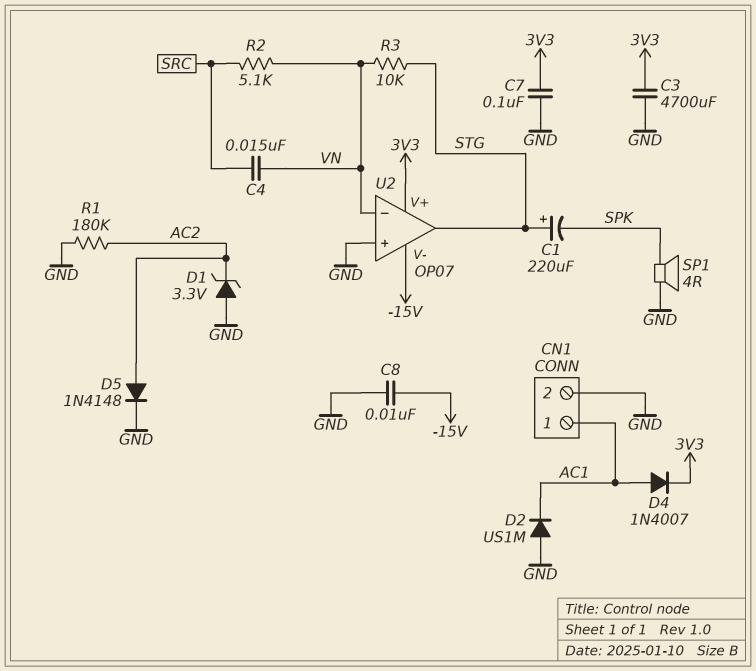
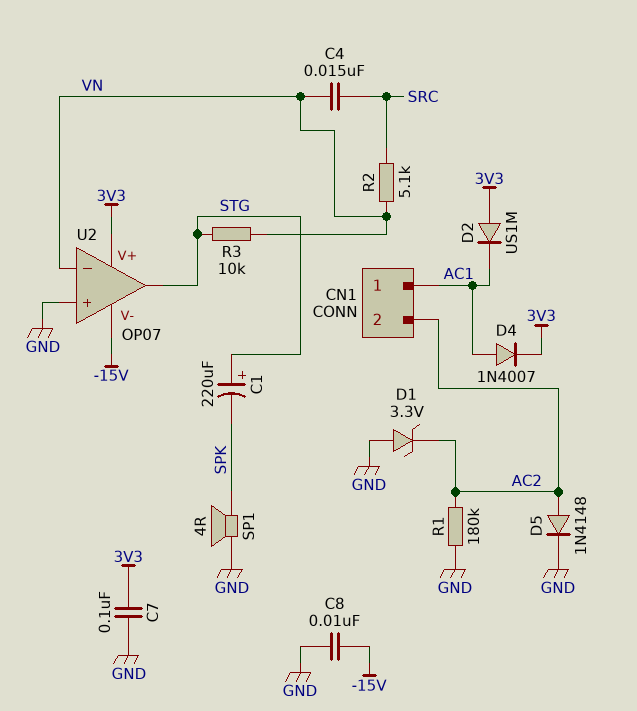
C3: 4700uF (3V3, GND) -> none
CN1 pin 2: GND -> AC2
D2: diode US1M (A GND, K AC1) -> diode US1M (A 3V3, K AC1)

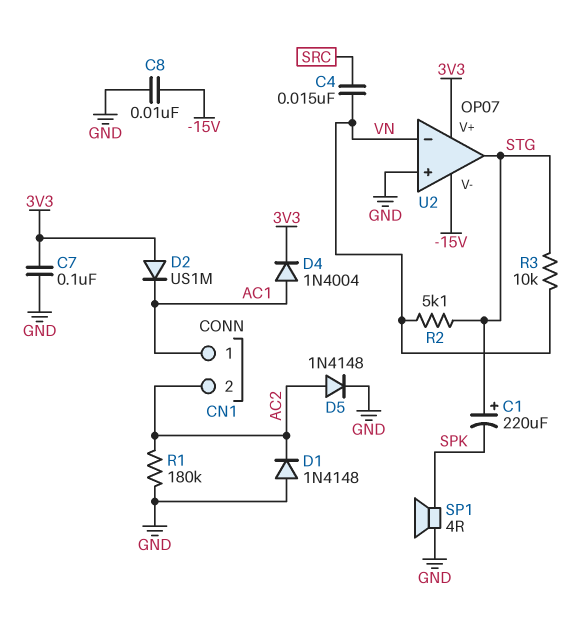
D1: zener 3.3V (A GND, K AC2) -> diode 1N4148 (A GND, K AC2)
D4: diode 1N4007 (A AC1, K 3V3) -> diode 1N4004 (A AC1, K 3V3)
R2: 5.1k (SRC, VN) -> 5.1k (STG, VN)

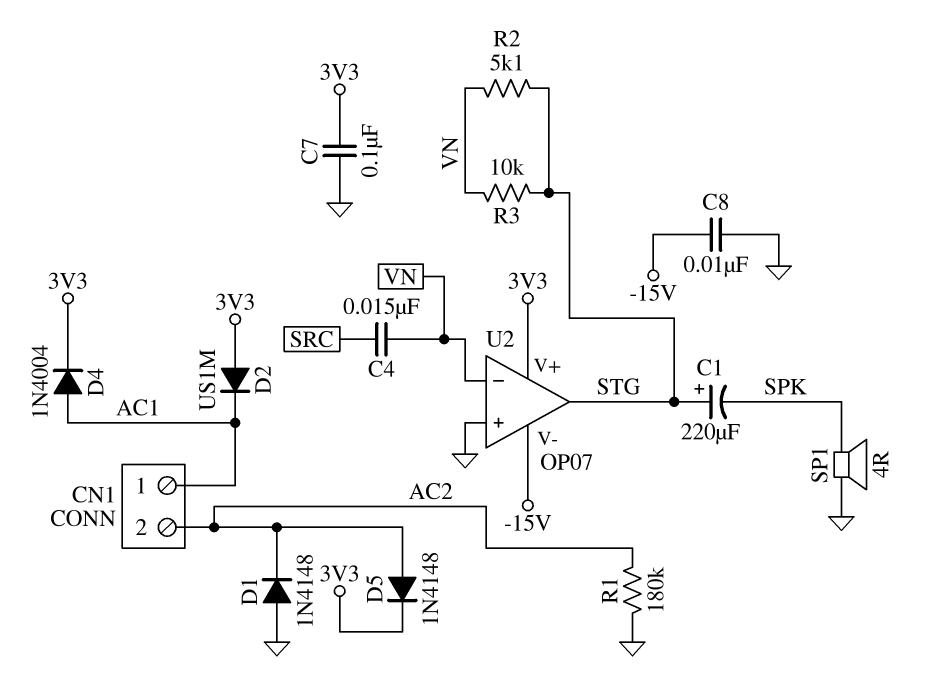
D5: diode 1N4148 (A AC2, K GND) -> diode 1N4148 (A AC2, K 3V3)

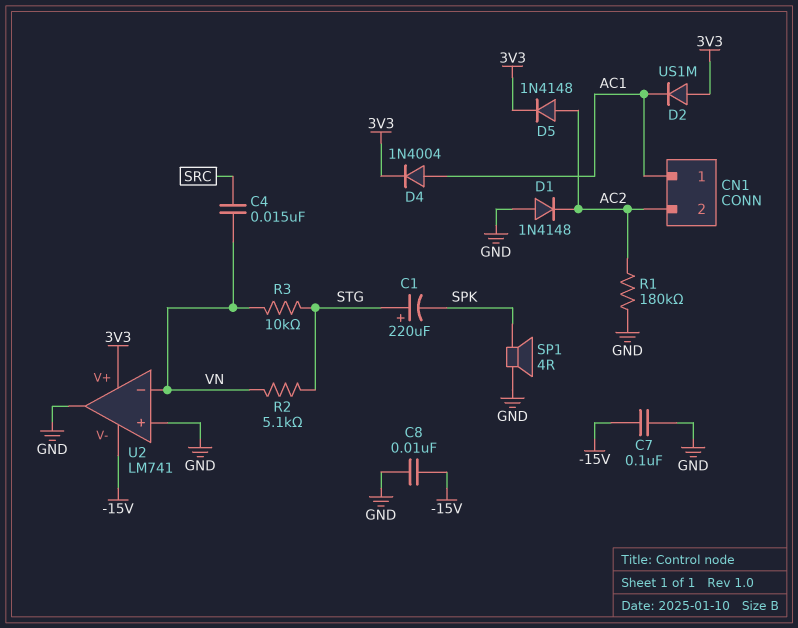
C7: 100nF (3V3, GND) -> 100nF (-15V, GND)
U2: OP07 -> LM741
U2 pin out: STG -> GND

